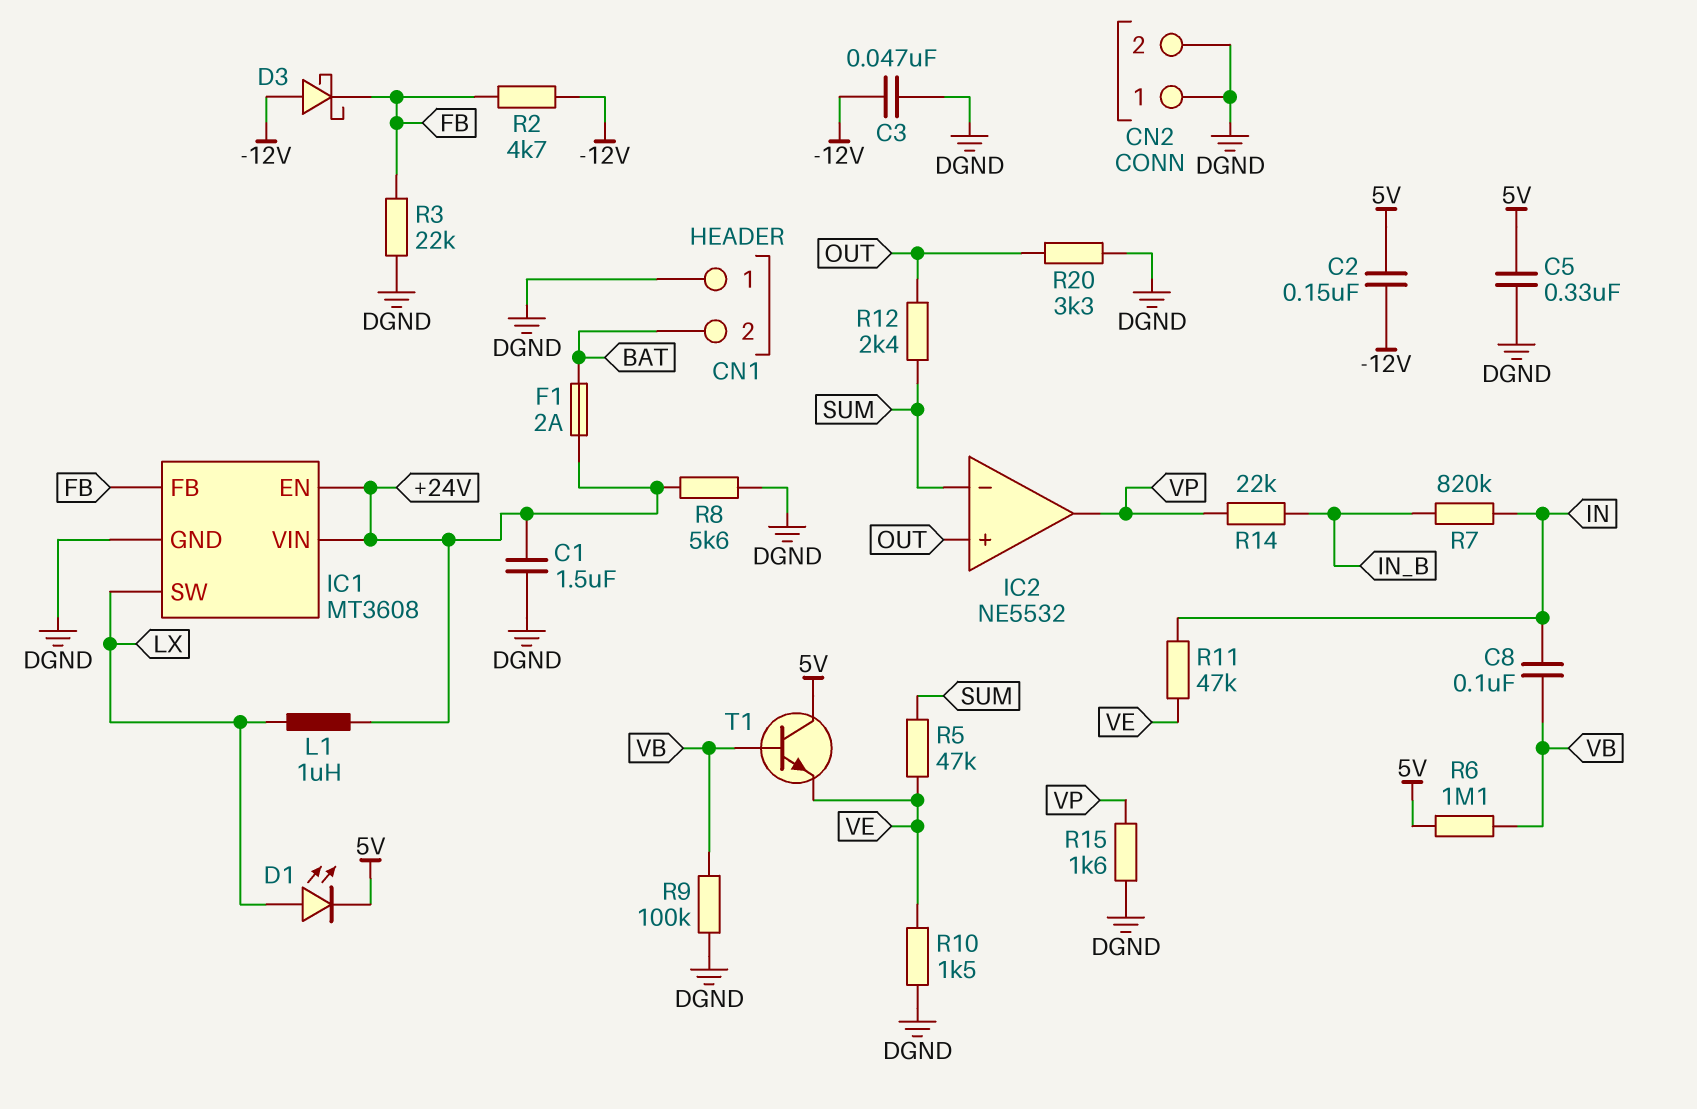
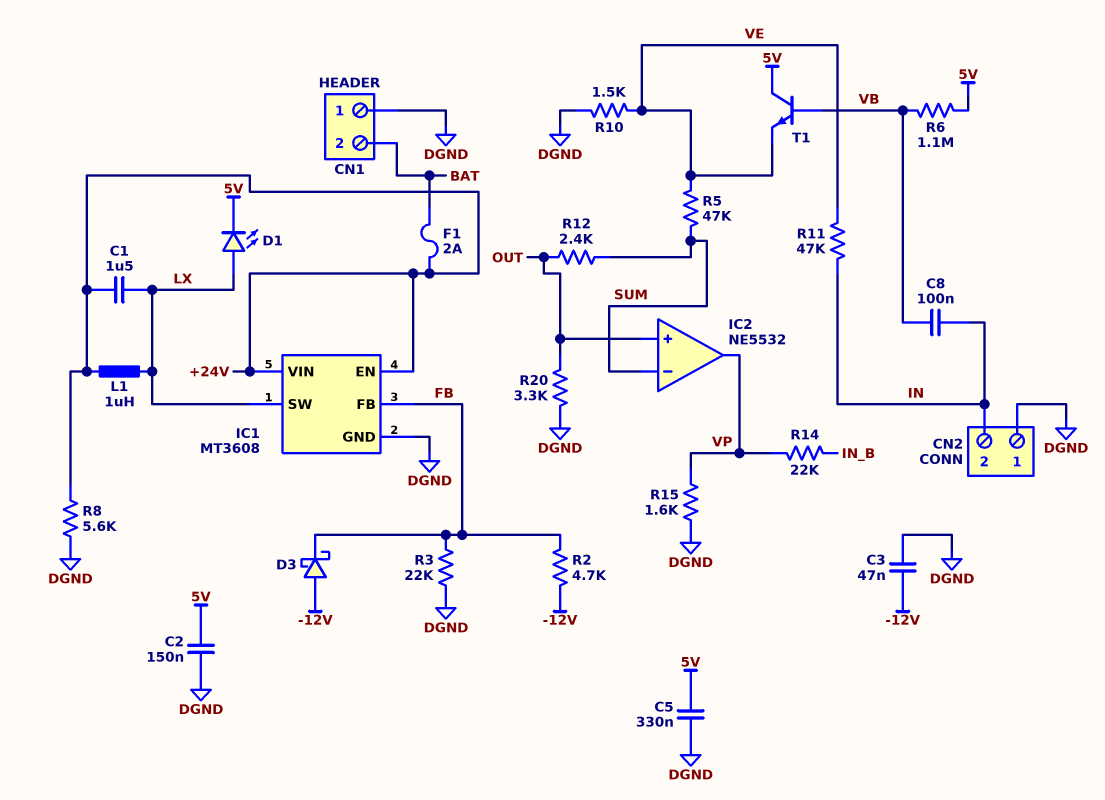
C1: 1.5uF (+24V, DGND) -> 1.5uF (+24V, LX)
C2: 150nF (-12V, 5V) -> 150nF (5V, DGND)
CN2 pin 2: DGND -> IN
R7: 820k (IN, IN_B) -> none
R9: 100k (DGND, VB) -> none

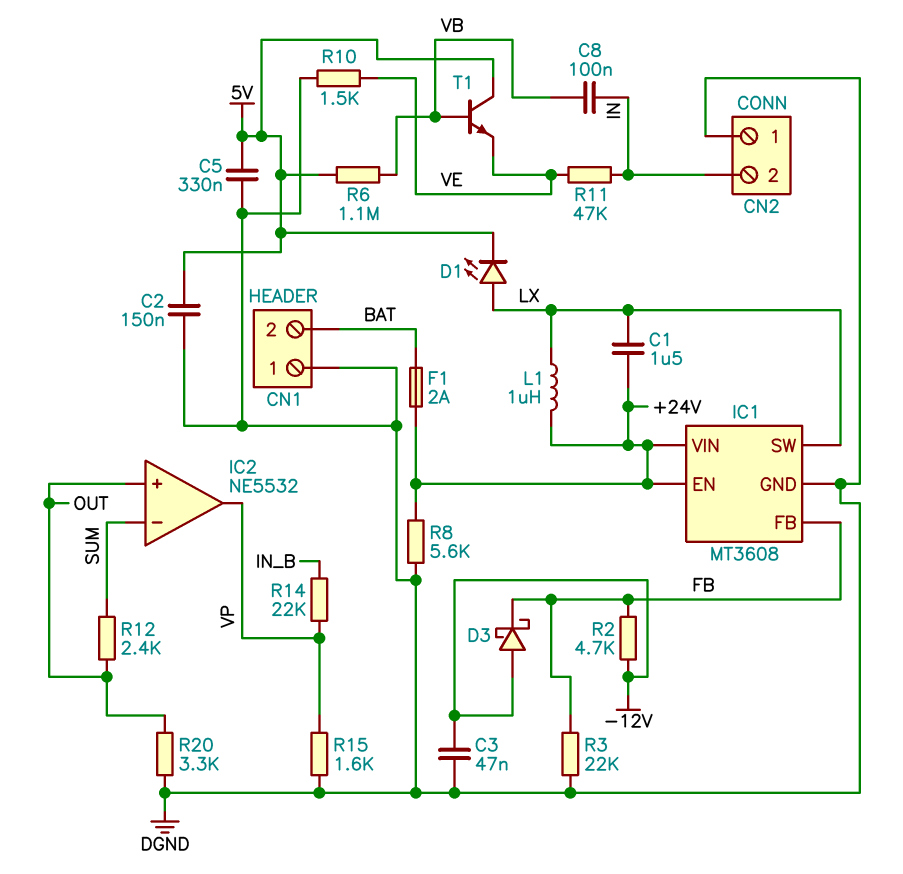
R5: 47k (SUM, VE) -> none

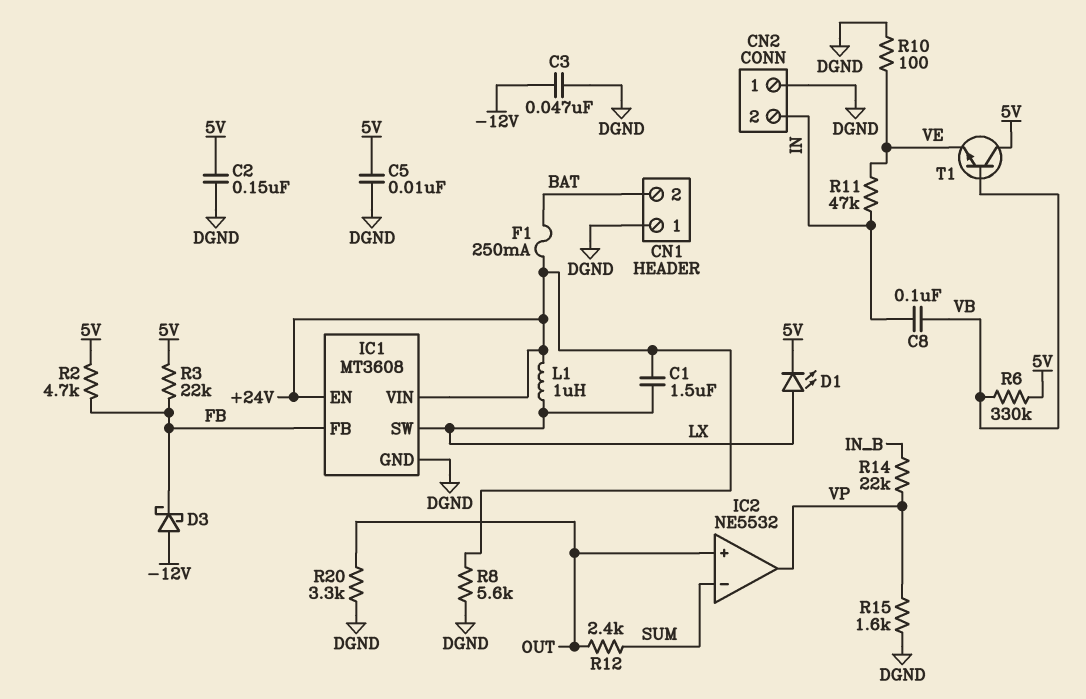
C5: 330nF (5V, DGND) -> 10nF (5V, DGND)
F1: 2A (+24V, BAT) -> 250mA (+24V, BAT)
R2: 4.7k (-12V, FB) -> 4.7k (5V, FB)
R3: 22k (DGND, FB) -> 22k (5V, FB)
R6: 1.1M (5V, VB) -> 330k (5V, VB)
R10: 1.5k (DGND, VE) -> 100 (DGND, VE)

